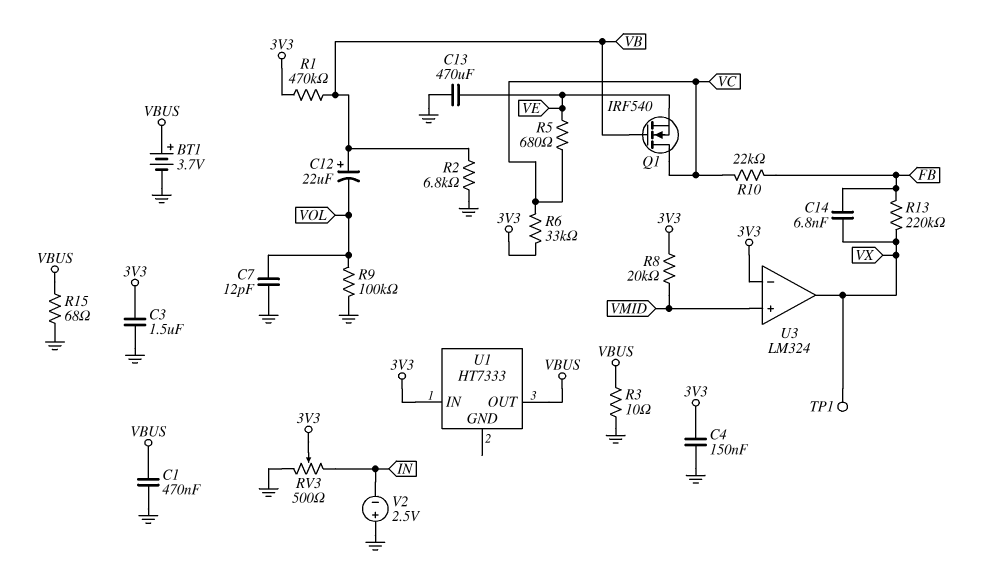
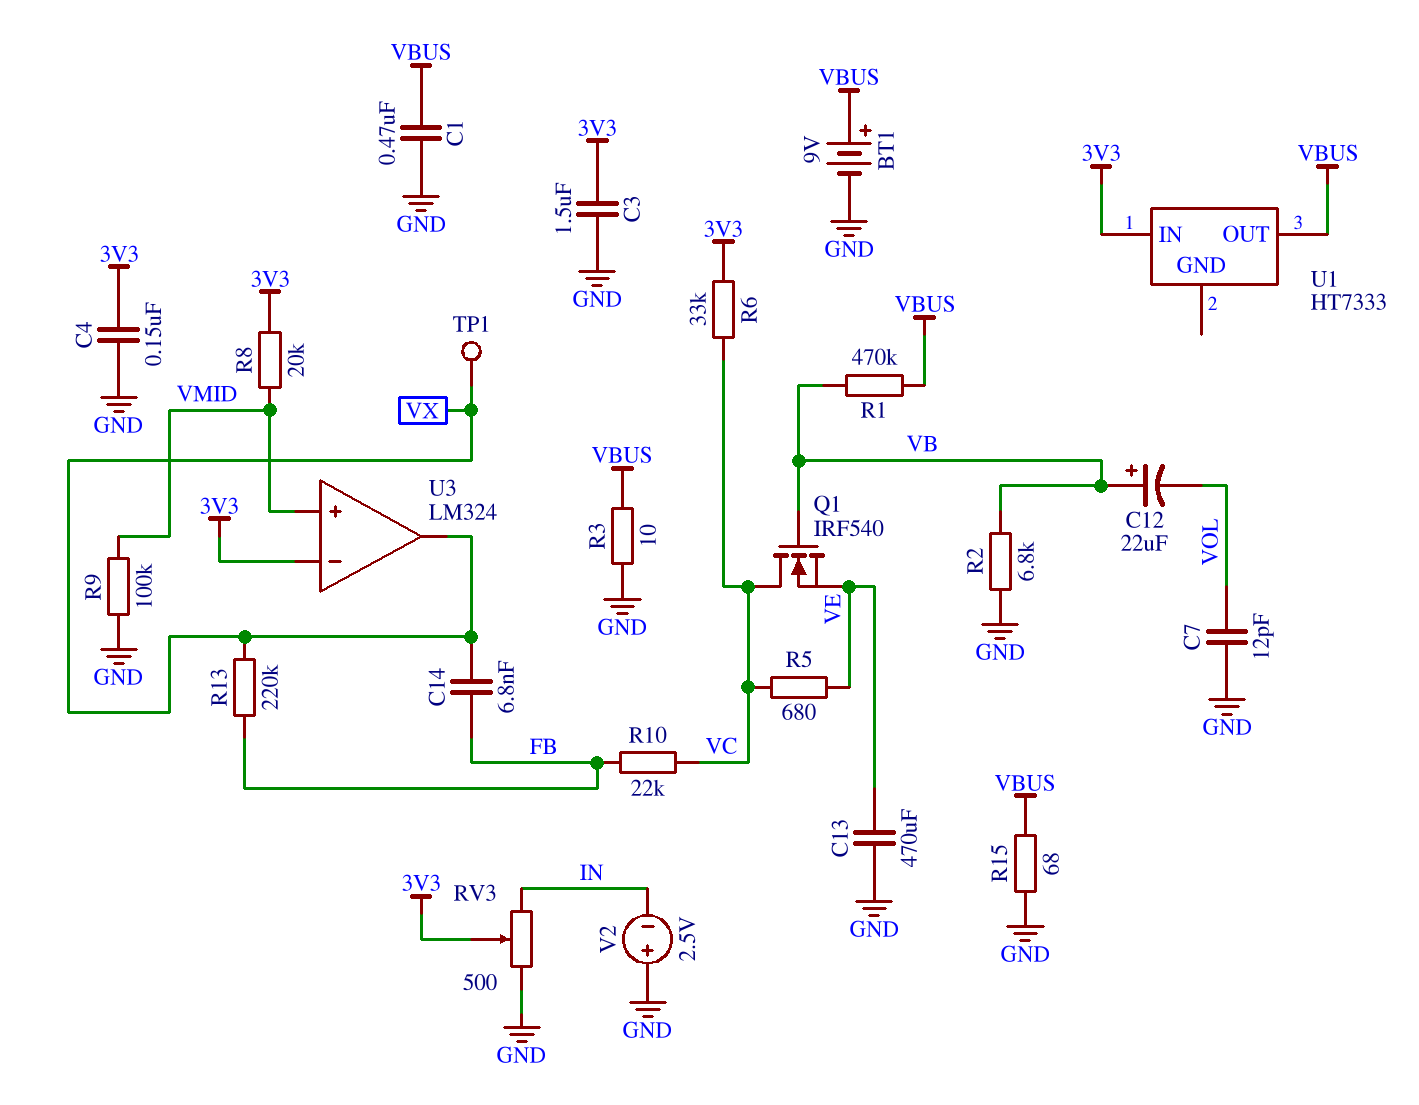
BT1: 3.7V (plus VBUS, minus GND) -> 9V (plus VBUS, minus GND)
R1: 470k (3V3, VB) -> 470k (VB, VBUS)
R9: 100k (GND, VOL) -> 100k (GND, VMID)

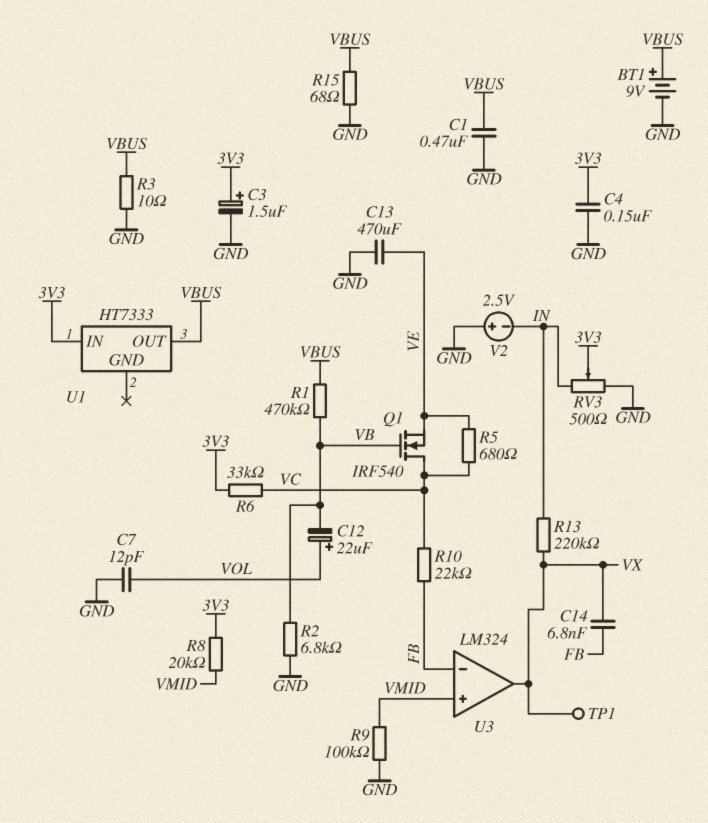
C3: 1.5uF (3V3, GND) -> 1.5uF (plus 3V3, minus GND)
C12: 22uF (plus VB, minus VOL) -> 22uF (plus VOL, minus VB)
R13: 220k (FB, VX) -> 220k (IN, VX)
U3 pin in-: 3V3 -> FB

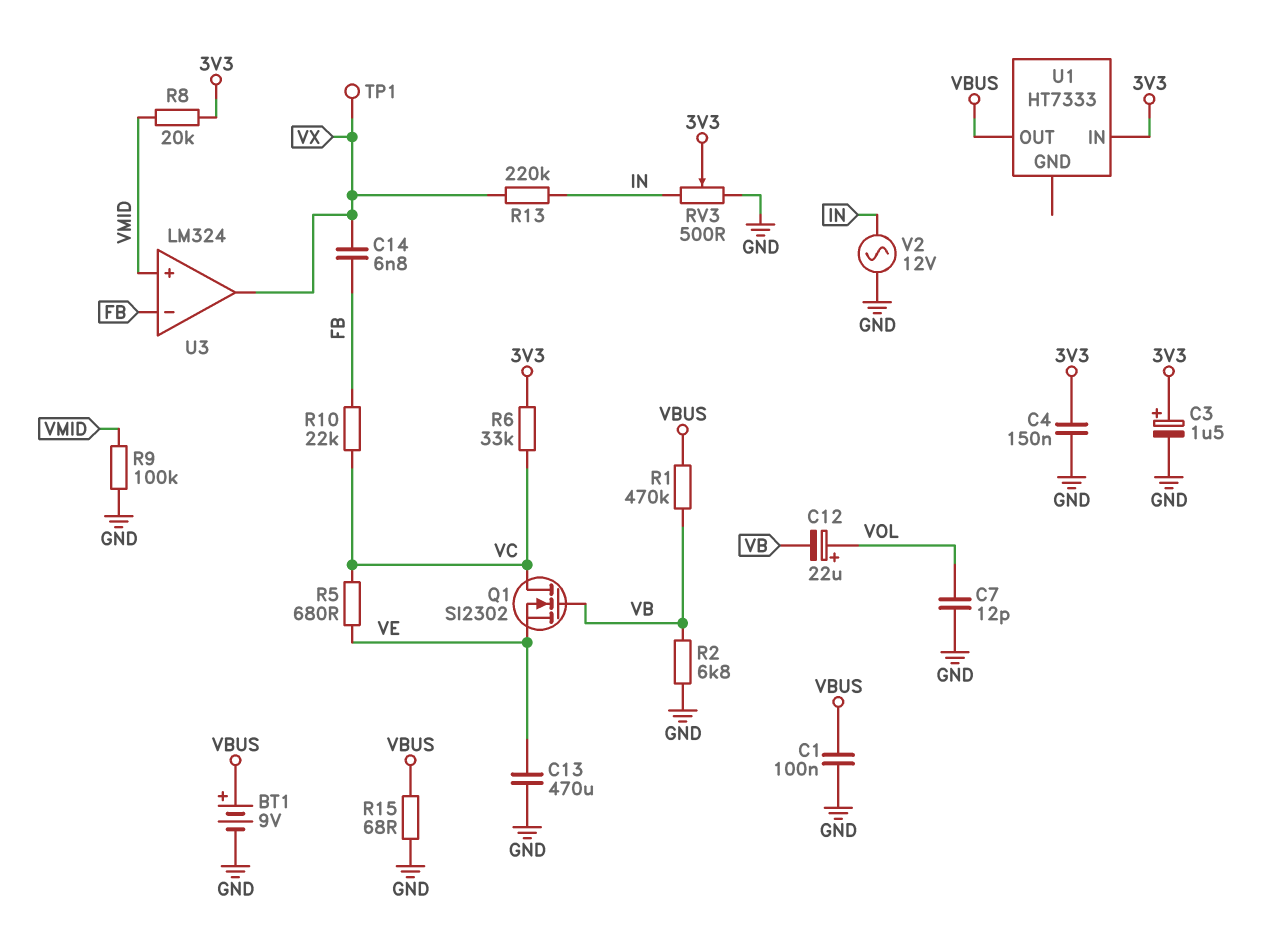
C1: 470nF (GND, VBUS) -> 100nF (GND, VBUS)
Q1: NMOS IRF540 (G VB, D VC, S VE) -> NMOS SI2302 (G VB, D VC, S VE)
R3: 10 (GND, VBUS) -> none
V2: 2.5V (plus GND, minus IN) -> AC 12V (GND, IN)

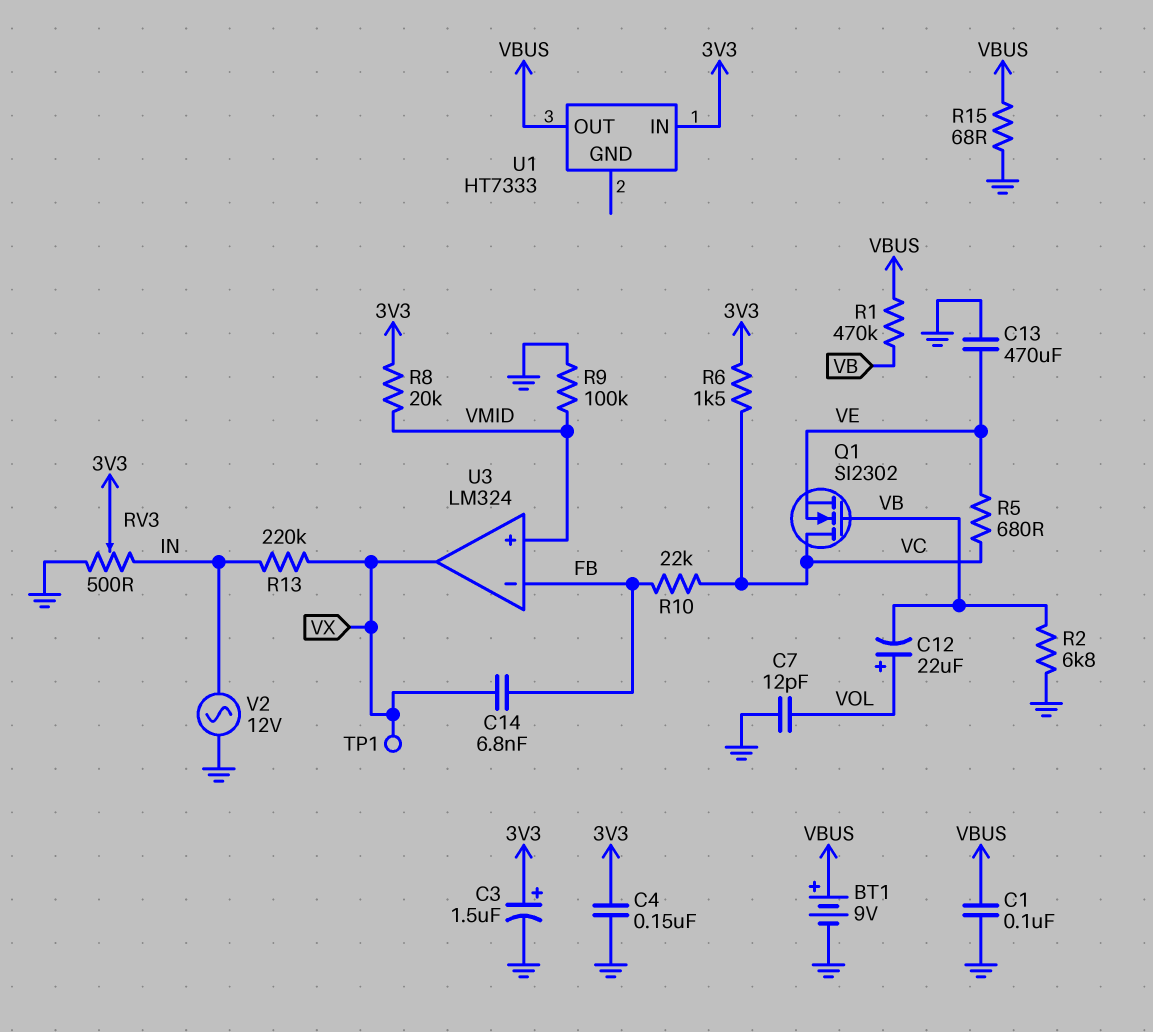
R6: 33k (3V3, VC) -> 1.5k (3V3, VC)

